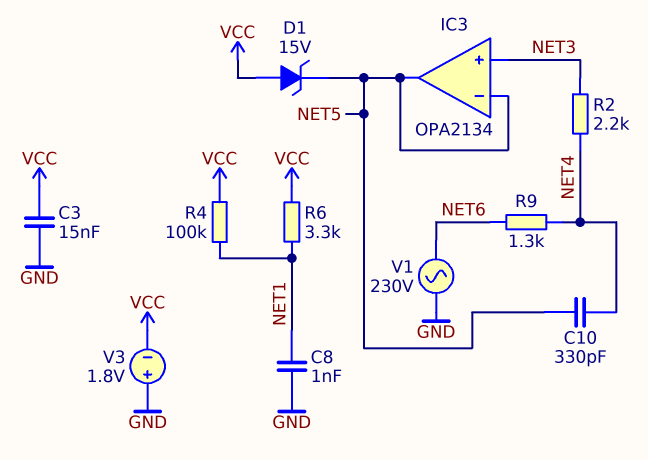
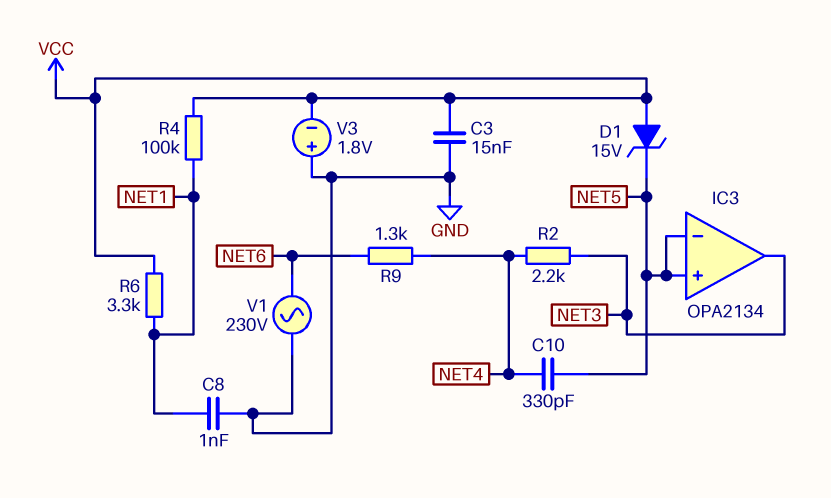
IC3 pin in+: NET3 -> NET5
IC3 pin out: NET5 -> NET3

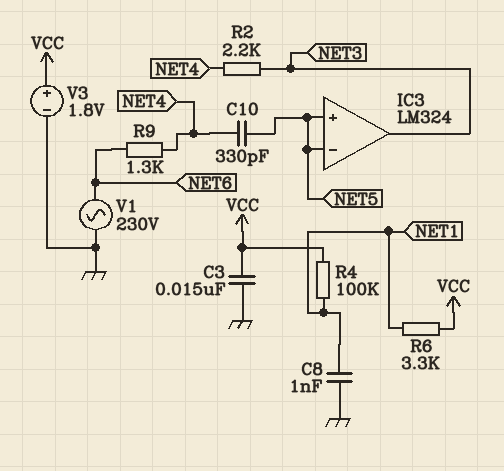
D1: zener 15V (A VCC, K NET5) -> none
IC3: OPA2134 -> LM324
V3: 1.8V (plus GND, minus VCC) -> 1.8V (plus VCC, minus GND)

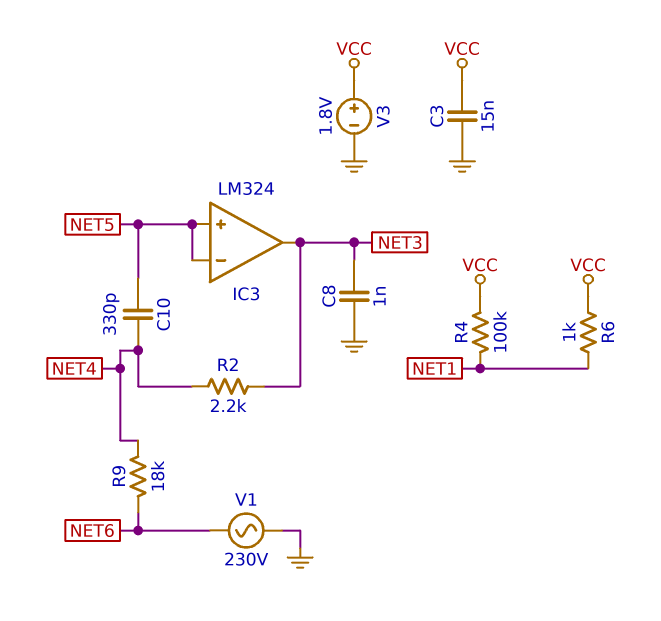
C8: 1nF (GND, NET1) -> 1nF (GND, NET3)
R6: 3.3k (NET1, VCC) -> 1k (NET1, VCC)
R9: 1.3k (NET4, NET6) -> 18k (NET4, NET6)

